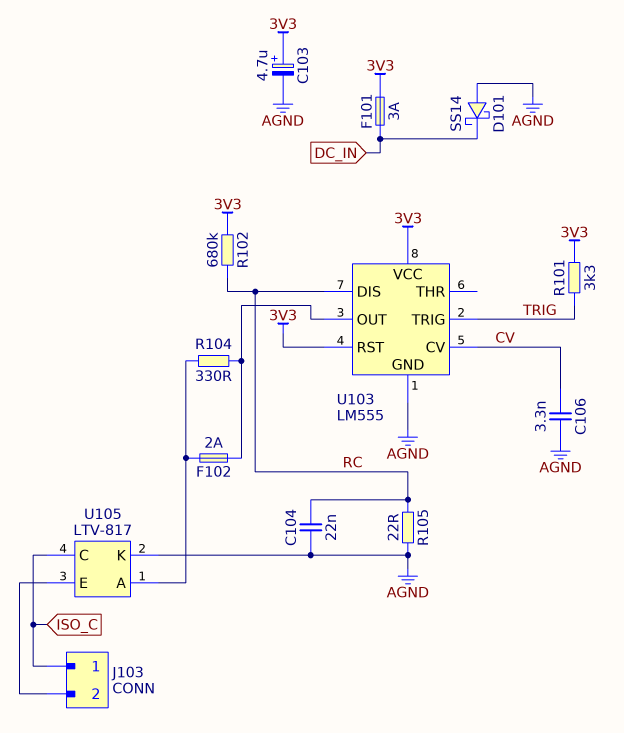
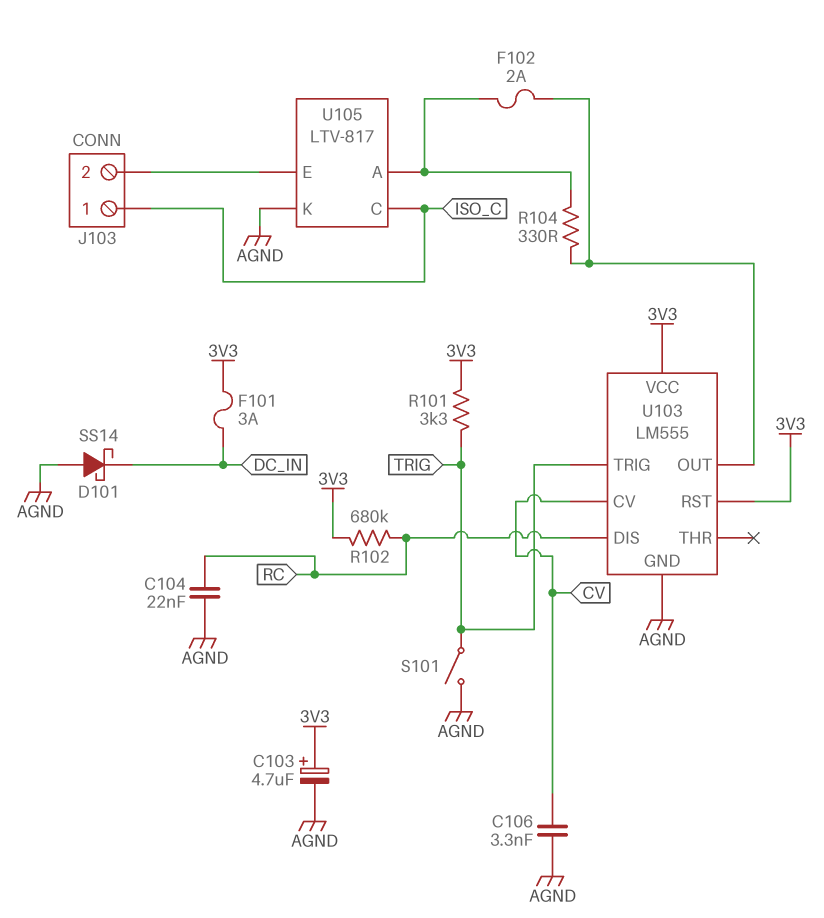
R105: 22 (AGND, RC) -> none
S101: none -> switch (AGND, TRIG)

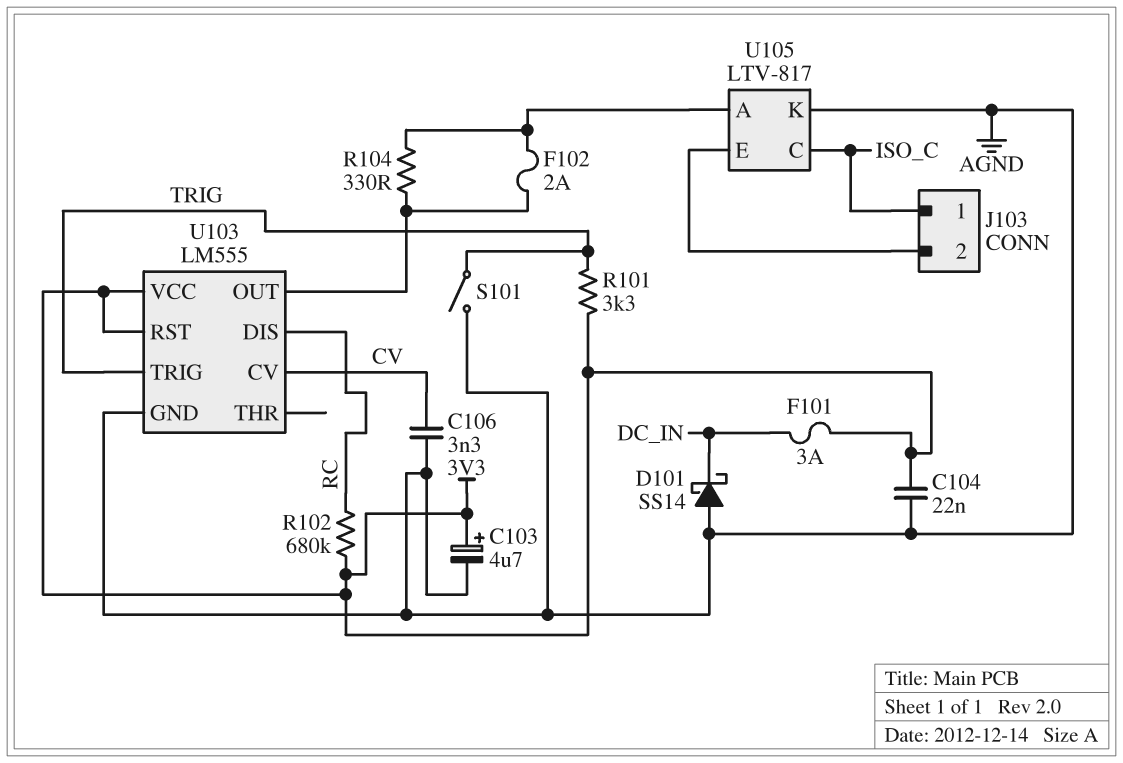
C104: 22nF (AGND, RC) -> 22nF (3V3, AGND)

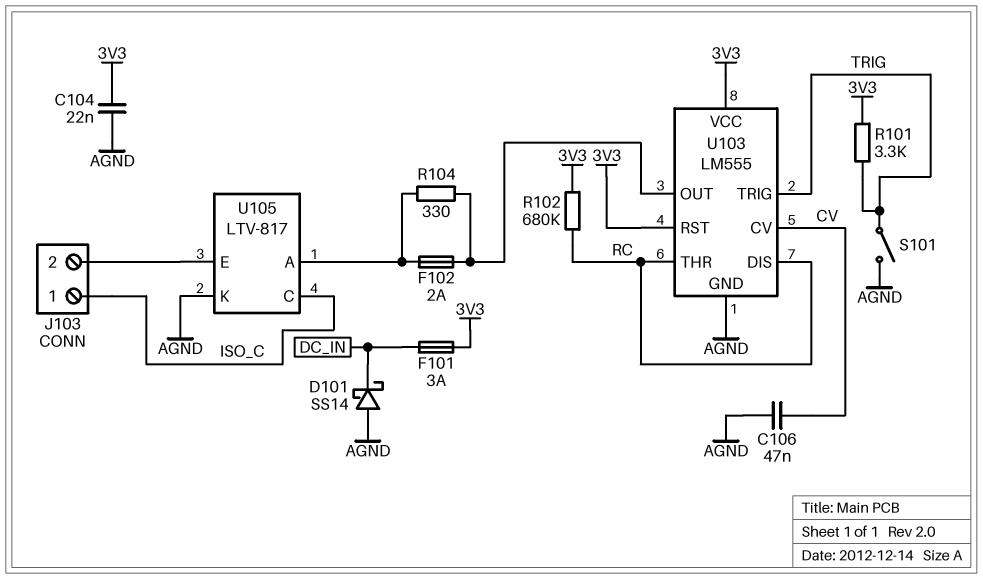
C103: 4.7uF (plus 3V3, minus AGND) -> none
C106: 3.3nF (AGND, CV) -> 47nF (AGND, CV)
U103 pin THR: none -> RC

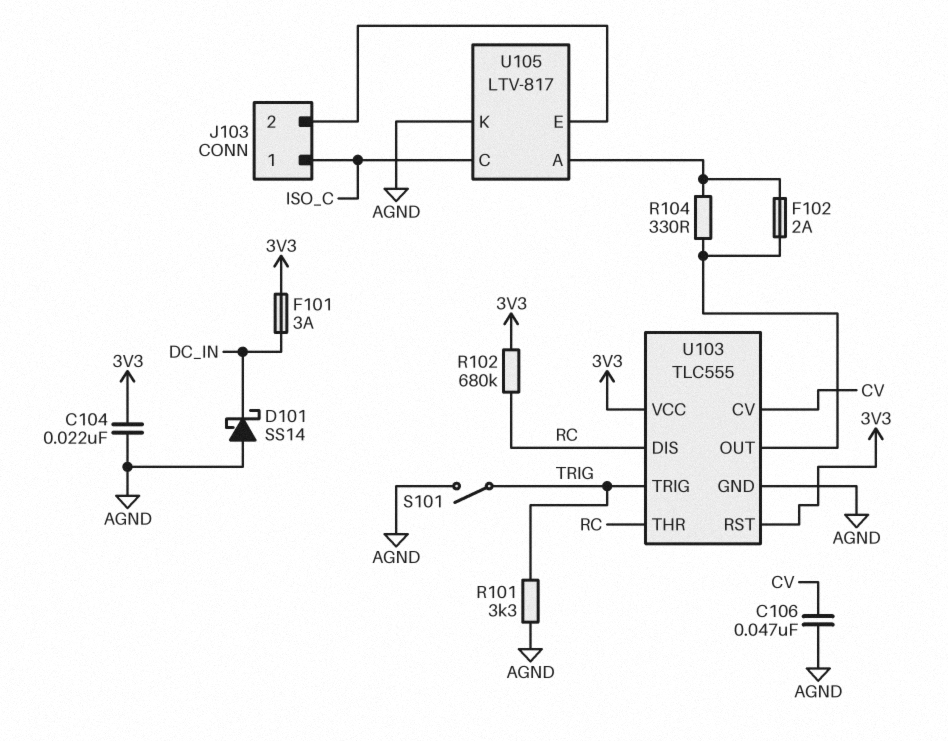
R101: 3.3k (3V3, TRIG) -> 3.3k (AGND, TRIG)
U103: LM555 -> TLC555

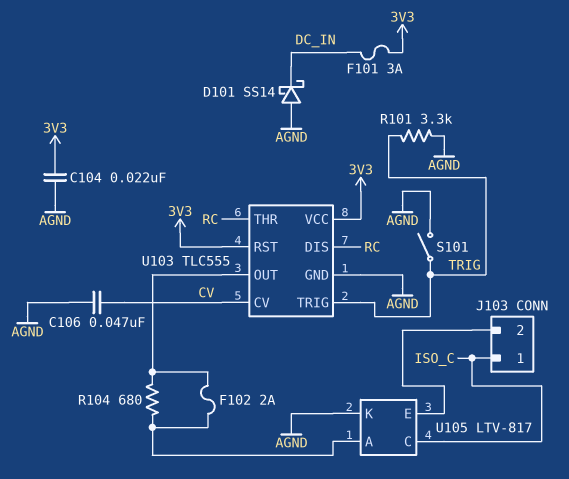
R102: 680k (3V3, RC) -> none
R104: 330 (U103/OUT, U105/A) -> 680 (U103/OUT, U105/A)

